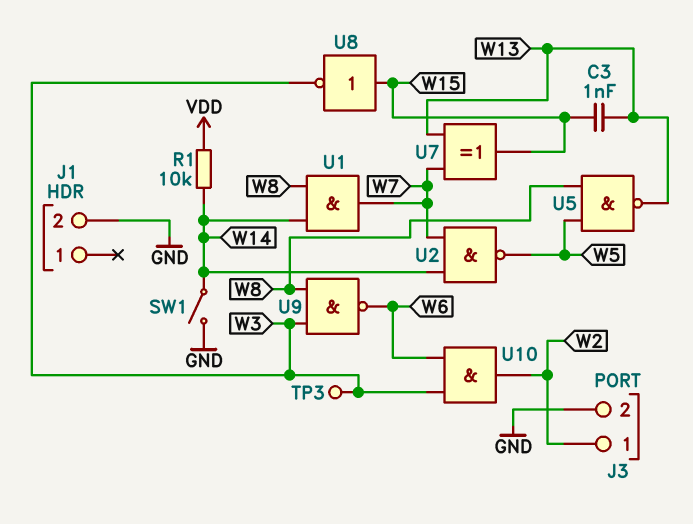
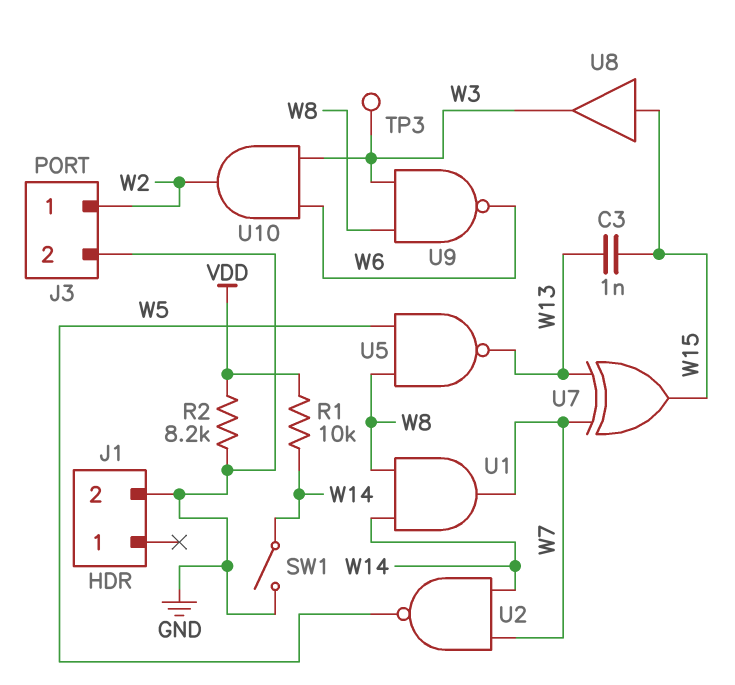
R2: none -> 8.2k (GND, VDD)
U8: NOT (in W15, out W3) -> buffer (in W15, out W3)

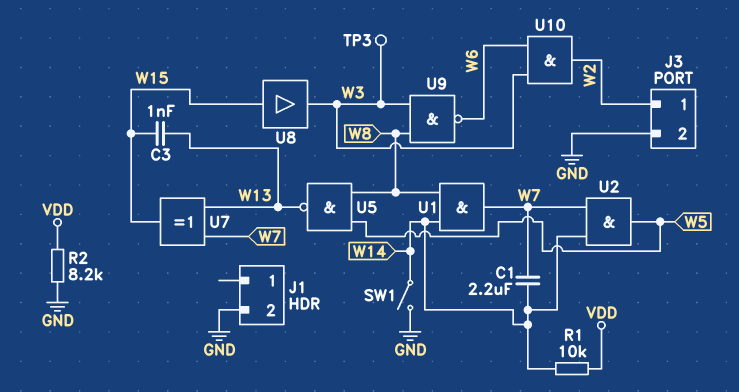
C1: none -> 2.2uF (W7, W14)
U2: NAND (in W7, in W14, out W5) -> AND (in W7, in W14, out W5)

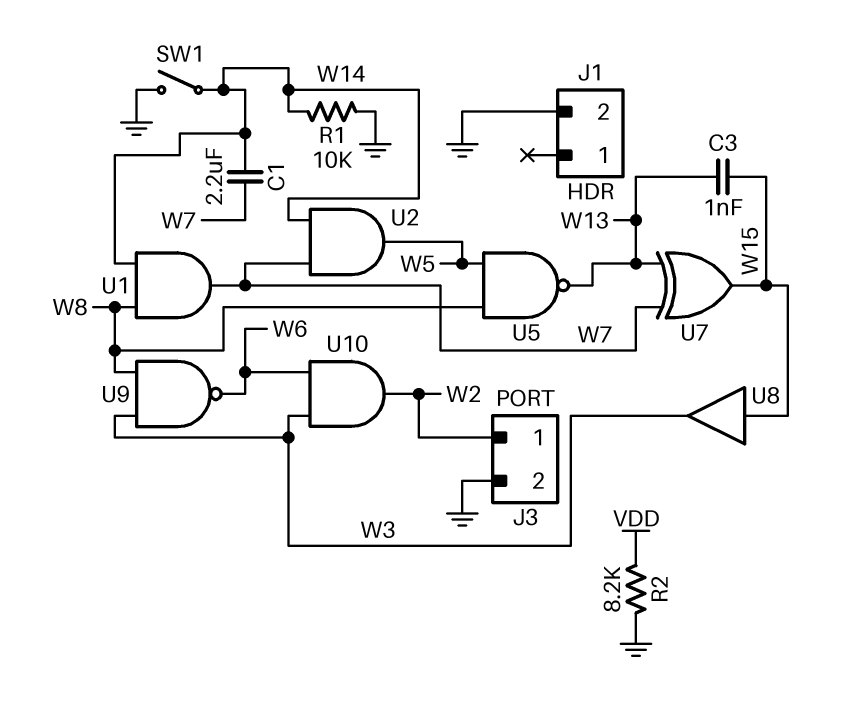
R1: 10k (VDD, W14) -> 10k (GND, W14)
TP3: test point (W3) -> none

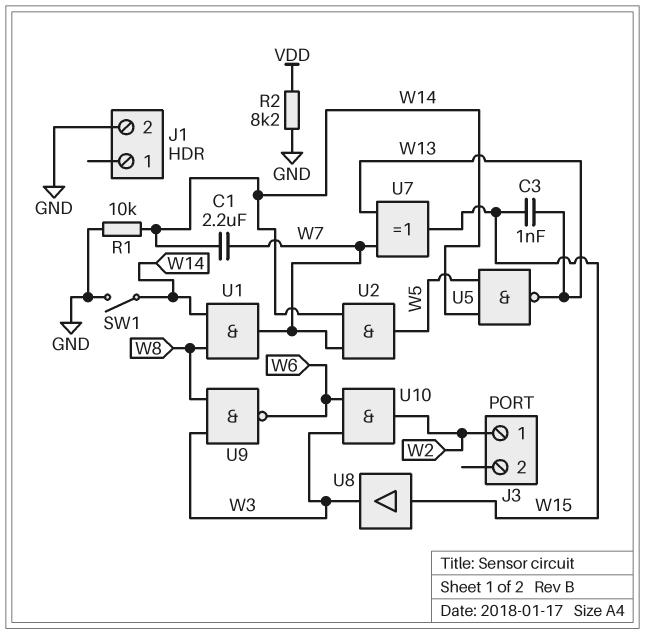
J3 pin 2: GND -> none
U5: NAND (in W5, in W8, out W13) -> NAND (in W5, in W14, out W13)

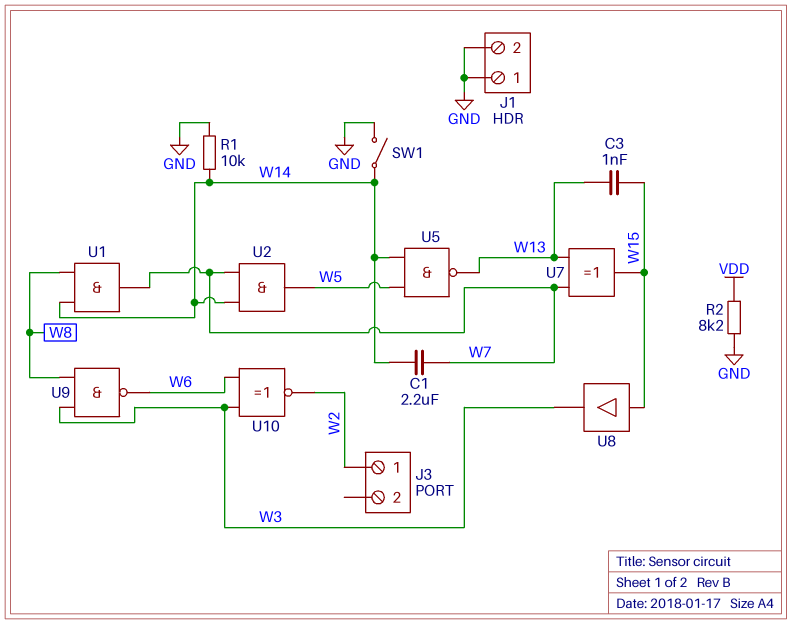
J1 pin 1: none -> GND
U10: AND (in W3, in W6, out W2) -> XNOR (in W3, in W6, out W2)

